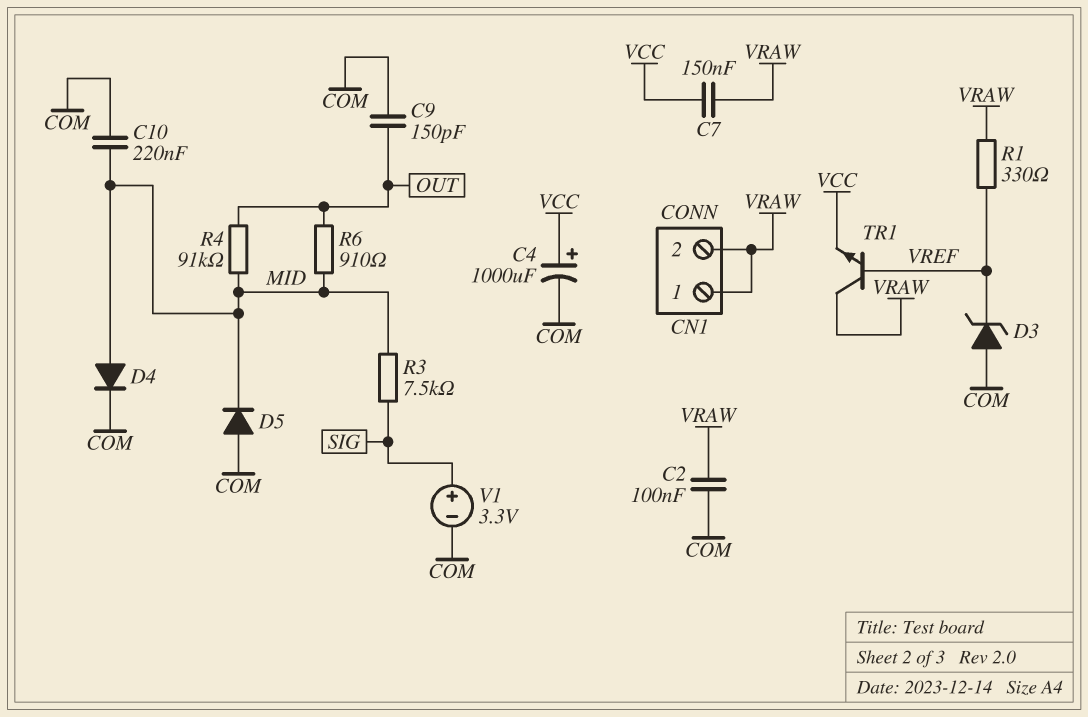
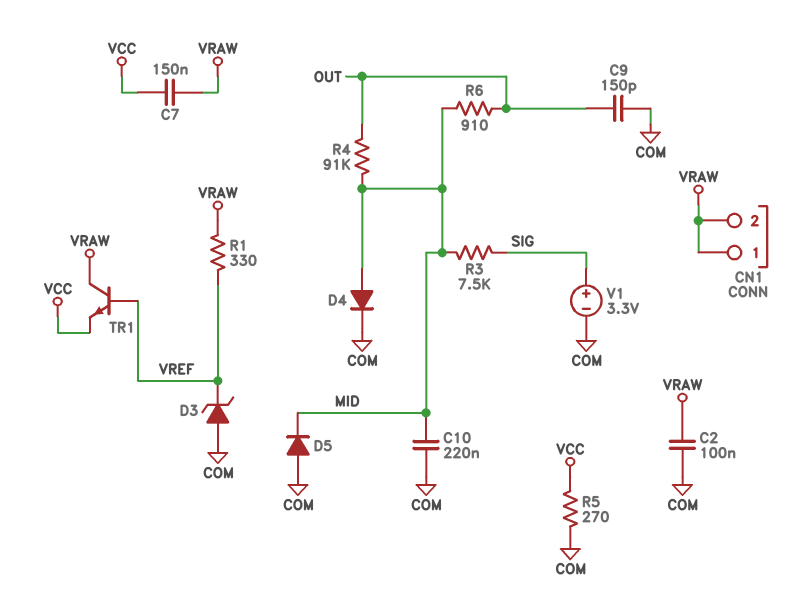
C4: 1000uF (plus VCC, minus COM) -> none
R5: none -> 270 (COM, VCC)

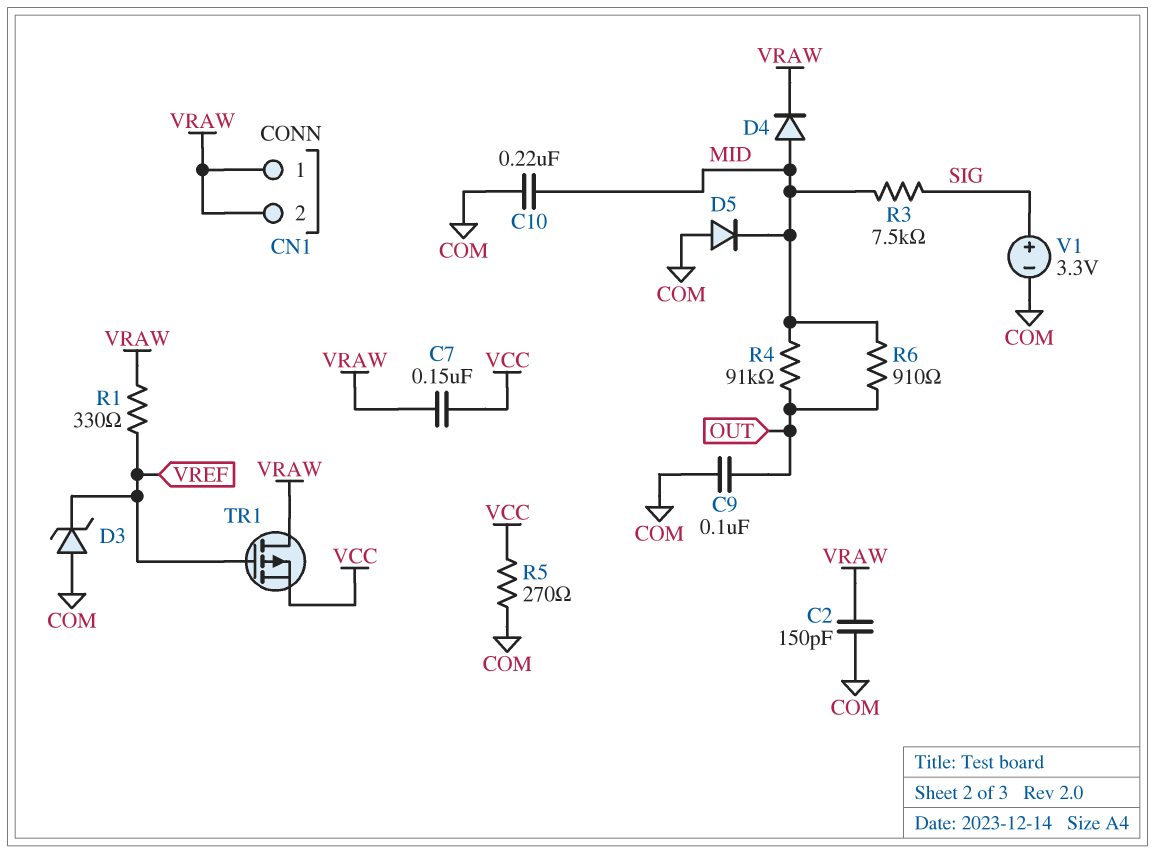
C2: 100nF (COM, VRAW) -> 150pF (COM, VRAW)
C9: 150pF (COM, OUT) -> 100nF (COM, OUT)
D4: diode (A MID, K COM) -> diode (A MID, K VRAW)
TR1: NPN (B VREF, C VRAW, E VCC) -> PMOS (G VREF, D VRAW, S VCC)

